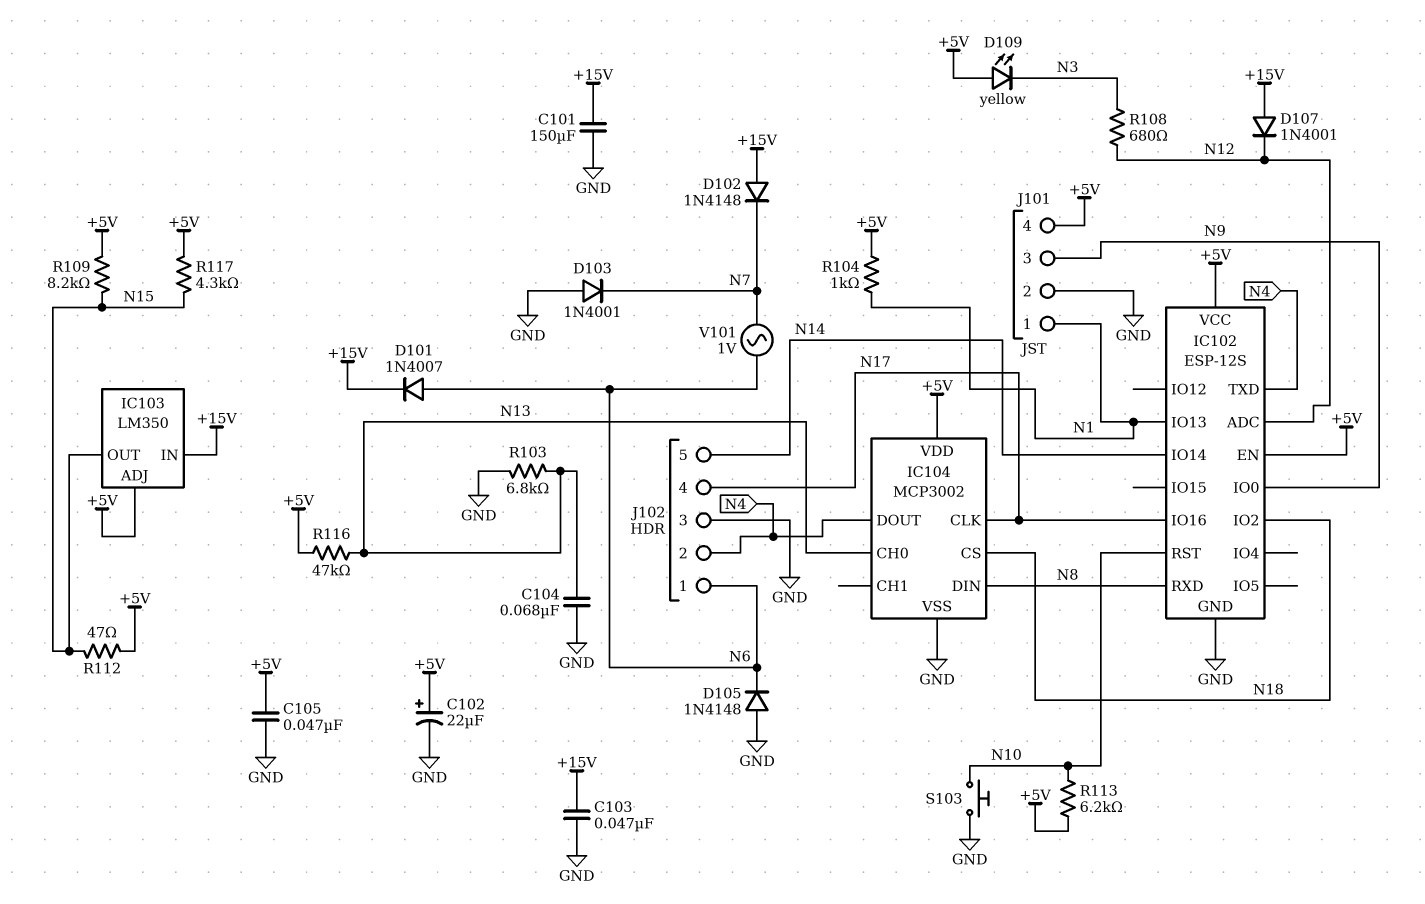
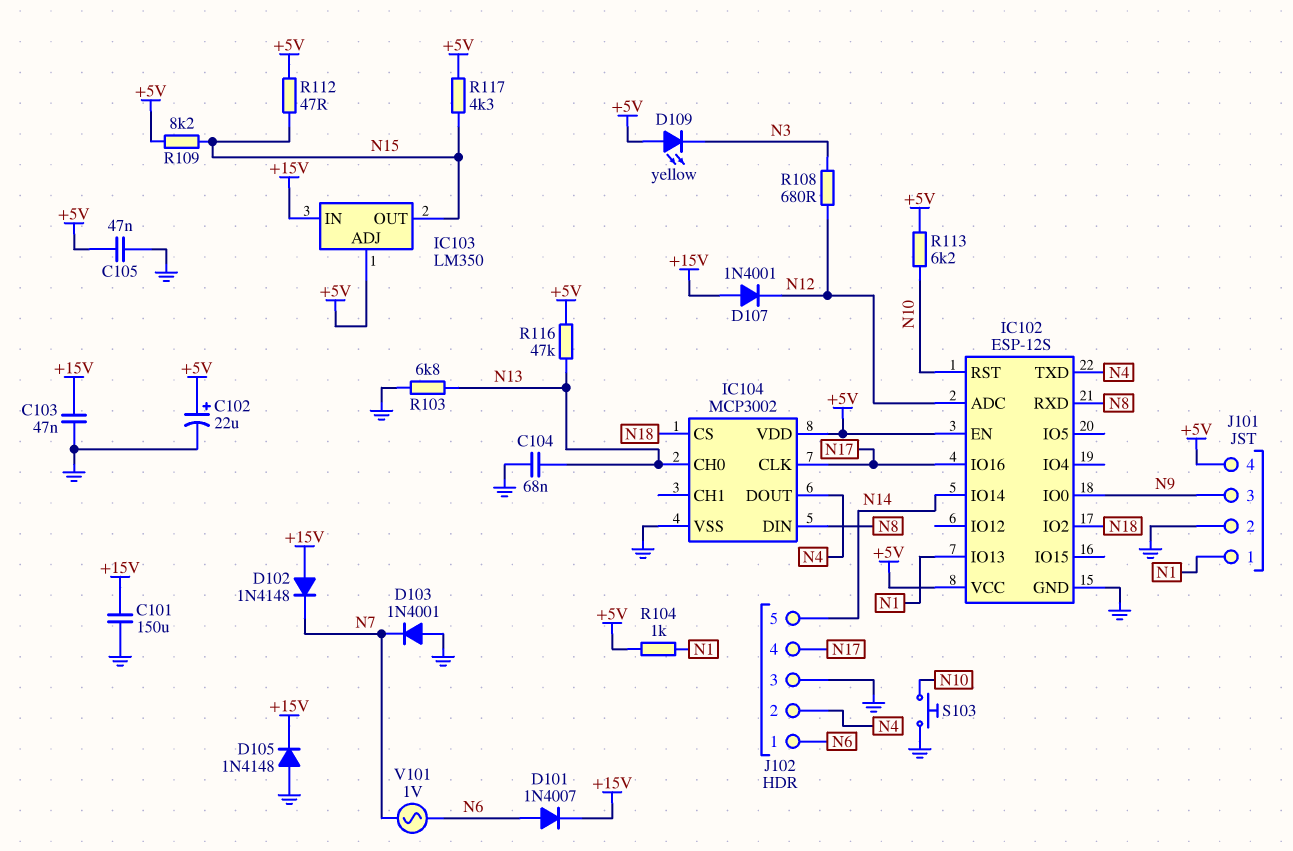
D105: diode 1N4148 (A GND, K N6) -> diode 1N4148 (A GND, K +15V)

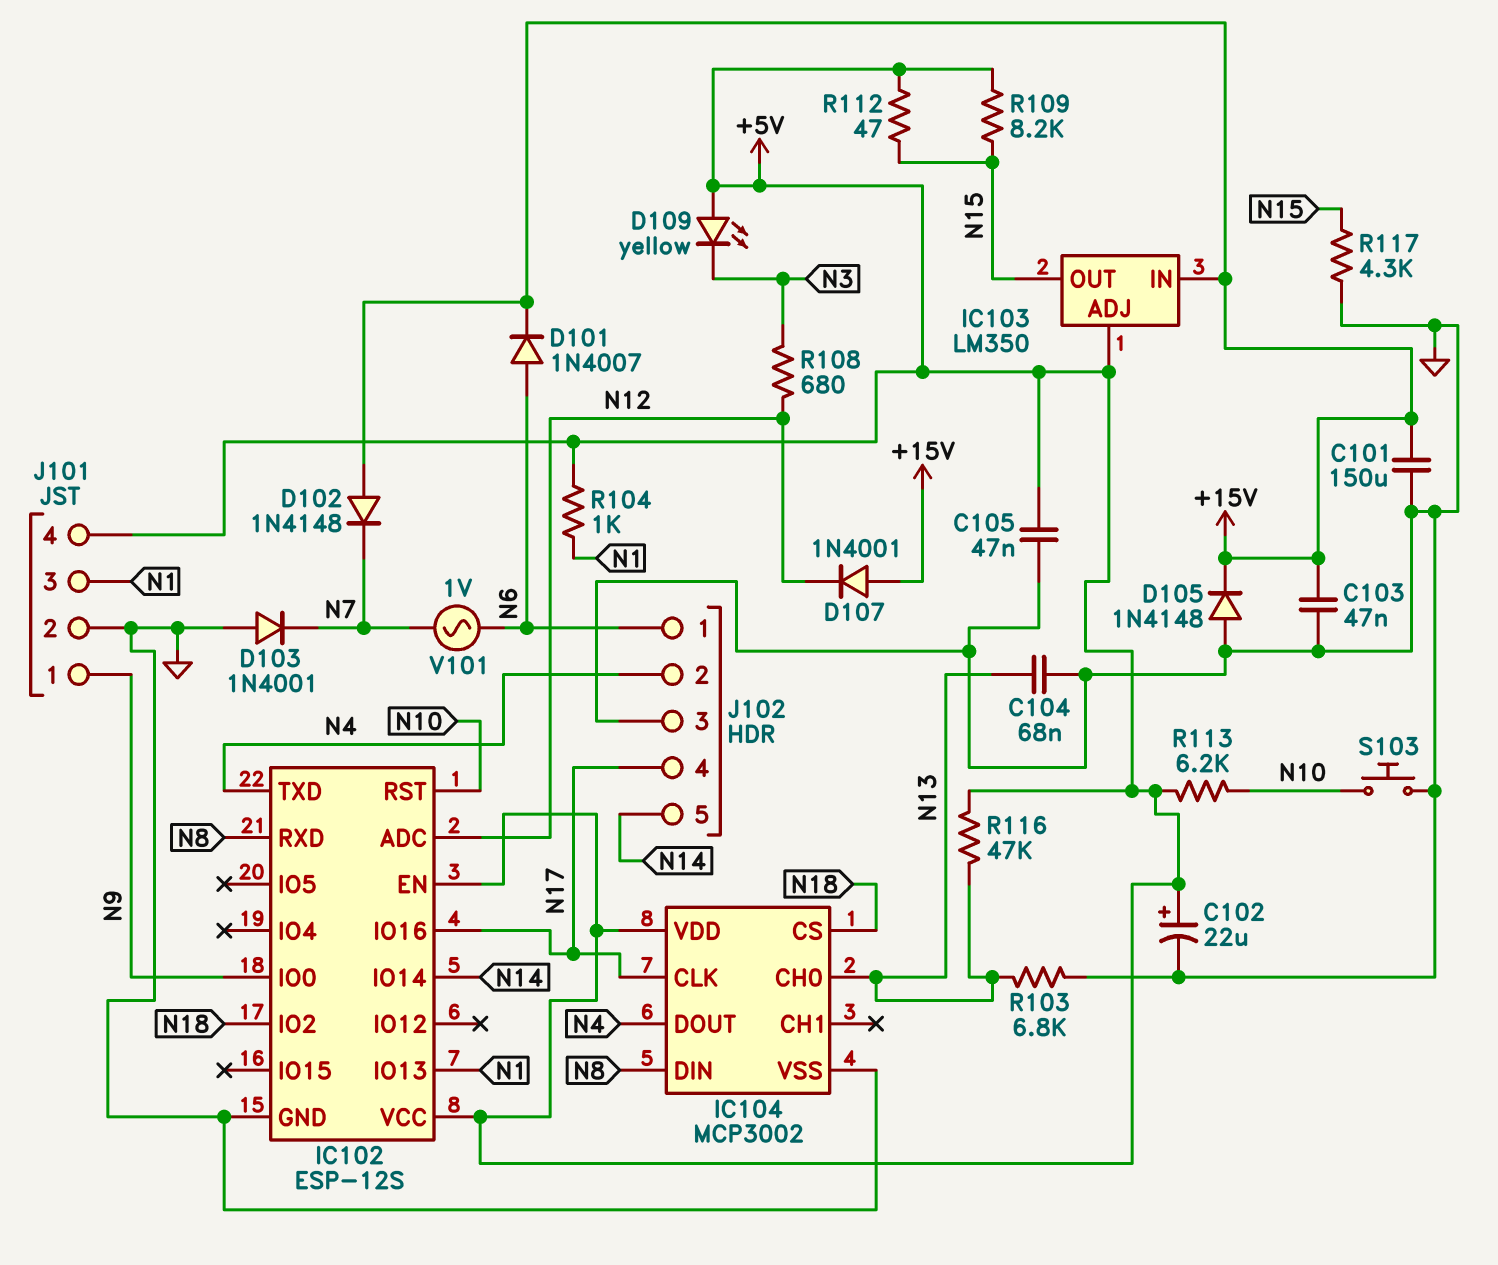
J101 pin 1: N1 -> N9
J101 pin 3: N9 -> N1
R117: 4.3k (+5V, N15) -> 4.3k (GND, N15)

